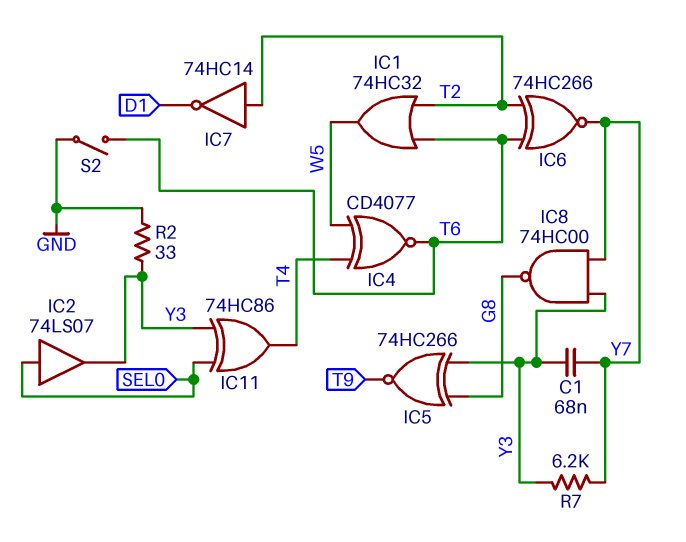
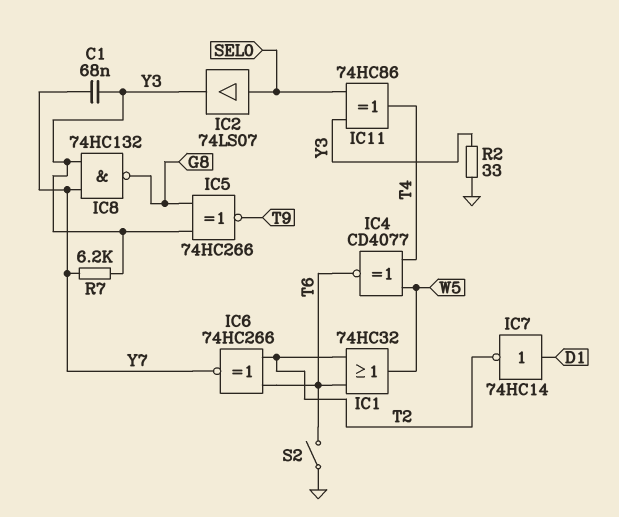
IC7: NOT 74HC14 (in T2, out D1) -> NOT 74HC14 (in D1, out T2)
IC8: NAND 74HC00 (in Y3, in Y7, out G8) -> NAND 74HC132 (in Y3, in Y7, out G8)

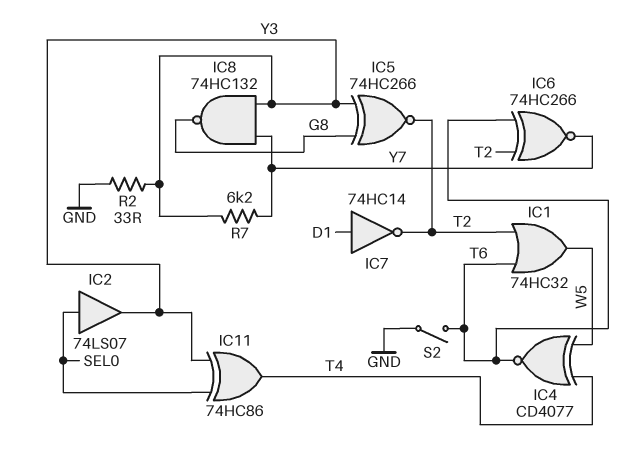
C1: 68nF (Y3, Y7) -> none
IC5: XNOR 74HC266 (in G8, in Y3, out T9) -> XNOR 74HC266 (in G8, in Y3, out T2)

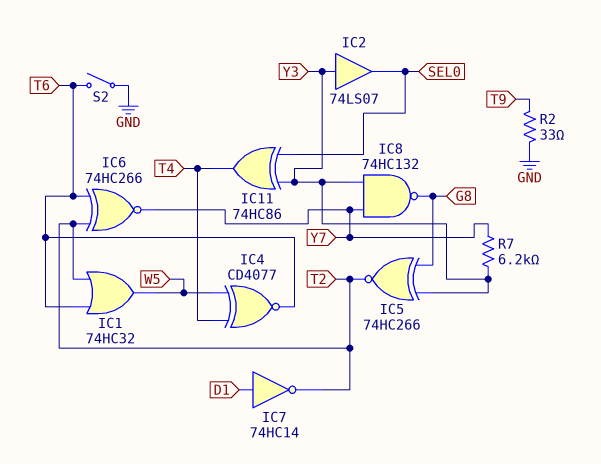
IC2: buffer 74LS07 (in SEL0, out Y3) -> buffer 74LS07 (in Y3, out SEL0)
R2: 33 (GND, Y3) -> 33 (GND, T9)

